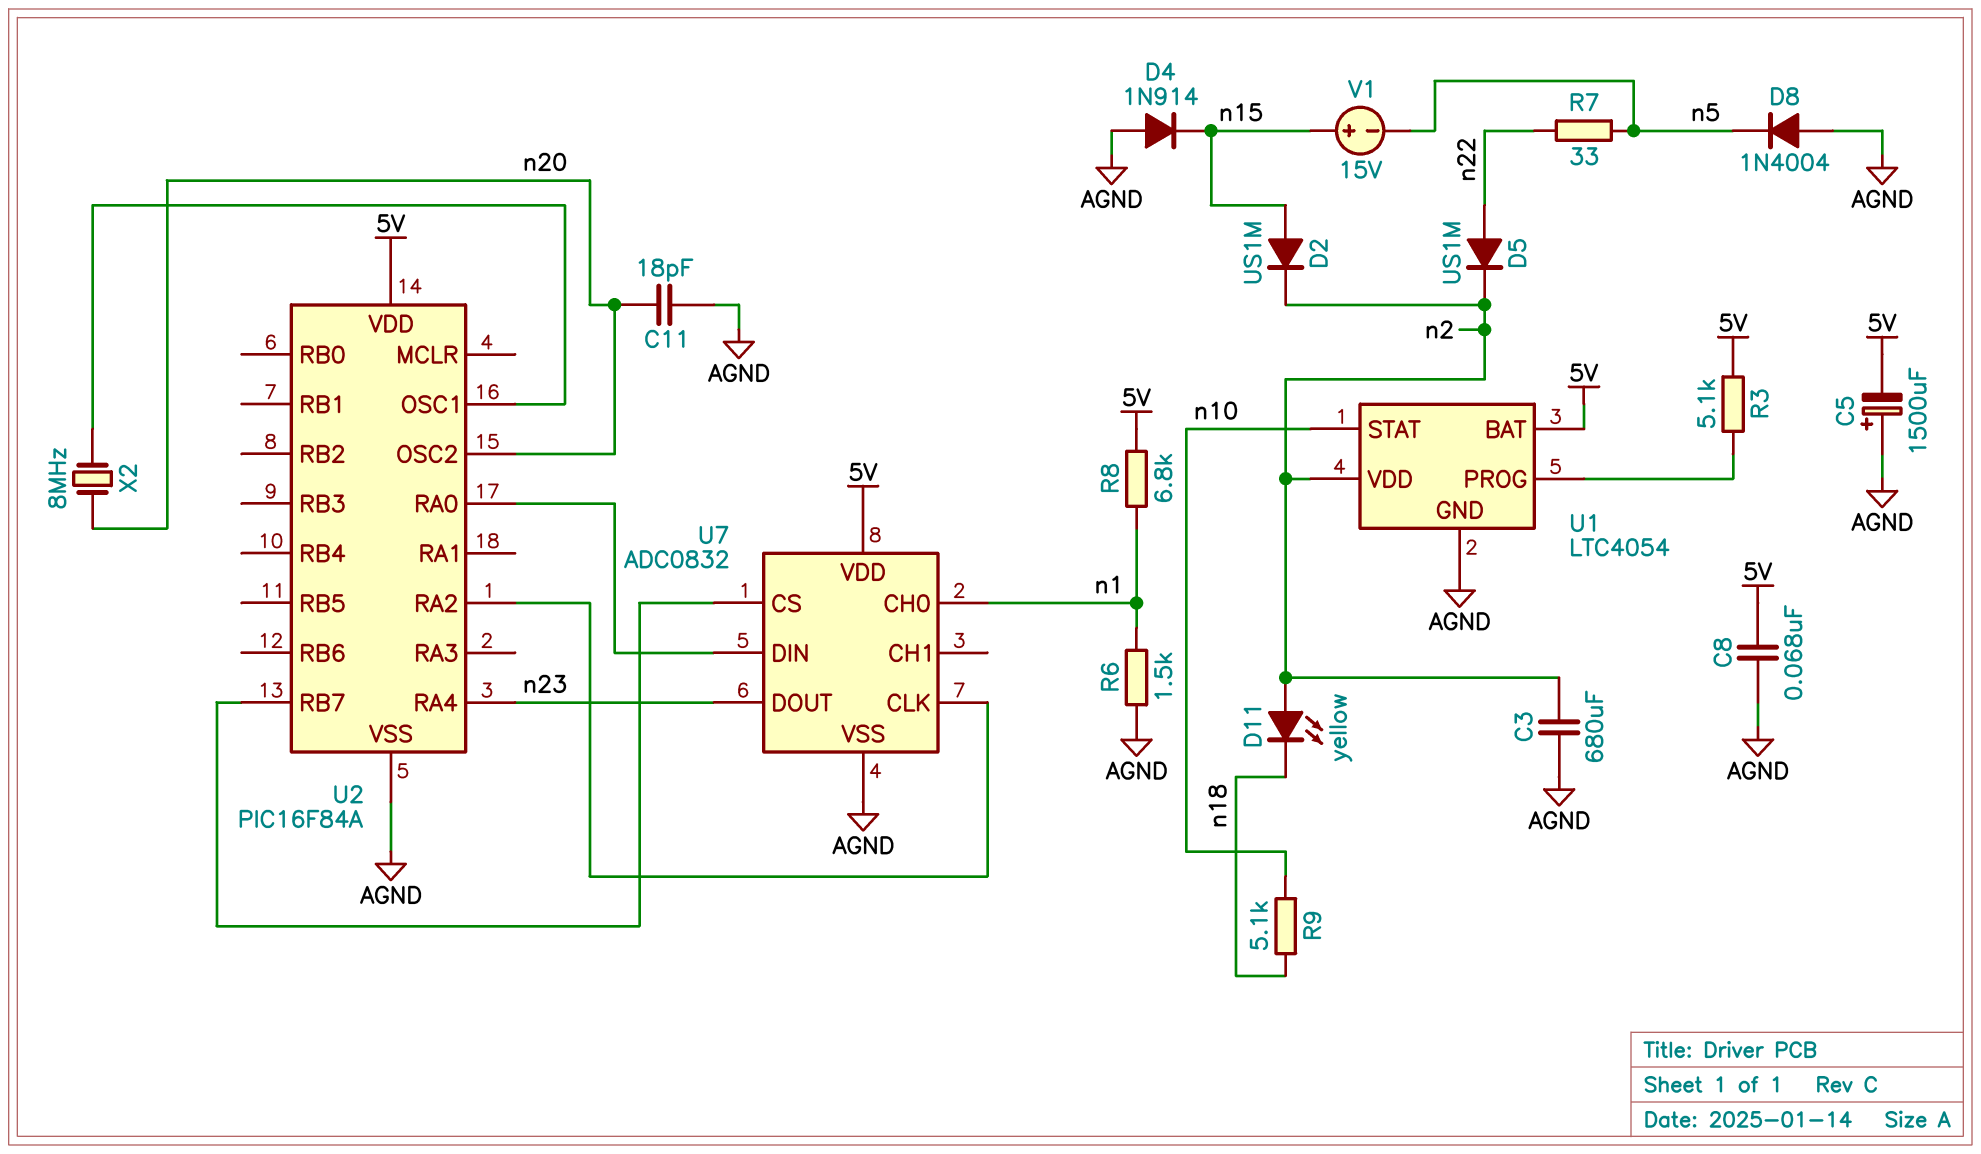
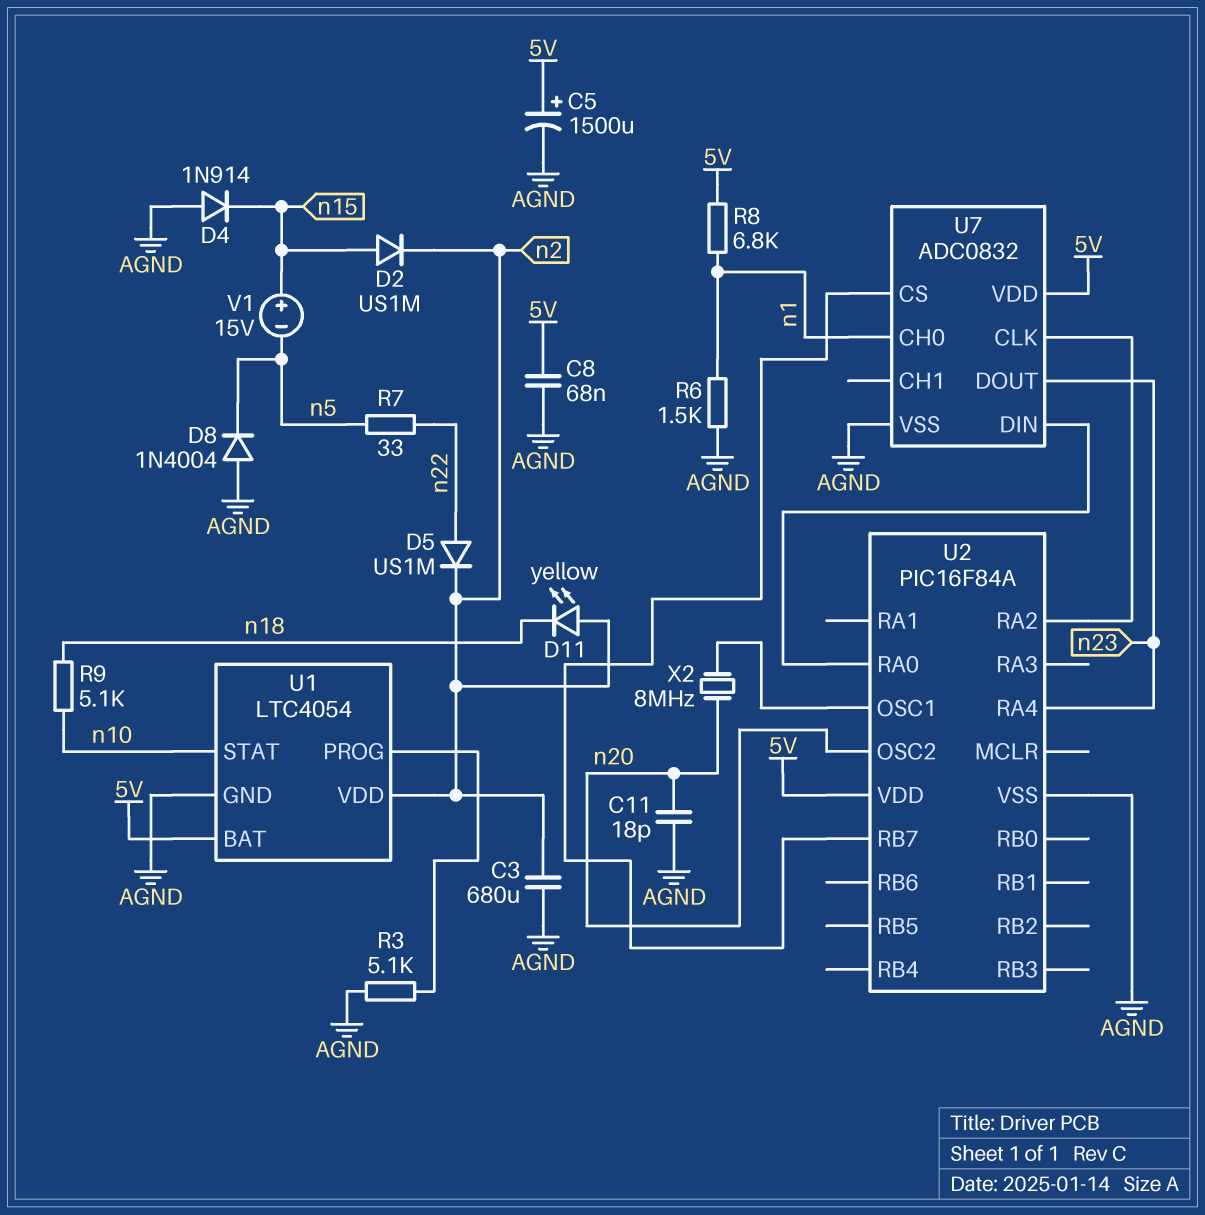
C5: 1500uF (plus AGND, minus 5V) -> 1500uF (plus 5V, minus AGND)
R3: 5.1k (5V, U1/PROG) -> 5.1k (AGND, U1/PROG)

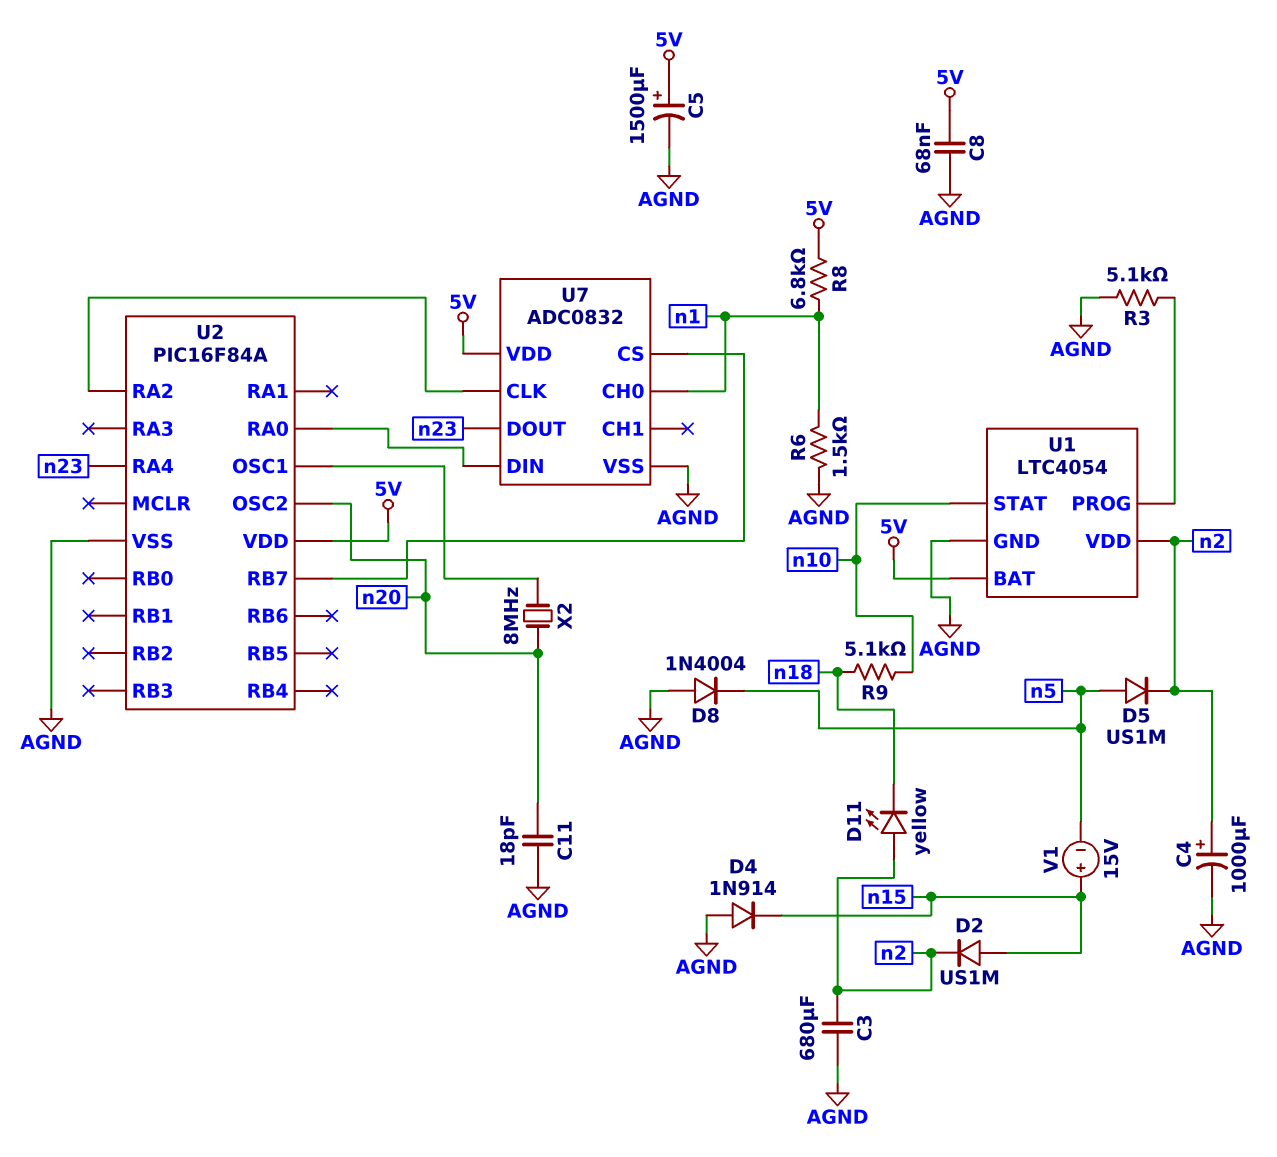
C4: none -> 1000uF (plus n2, minus AGND)
D5: diode US1M (A n22, K n2) -> diode US1M (A n5, K n2)
R7: 33 (n5, n22) -> none

